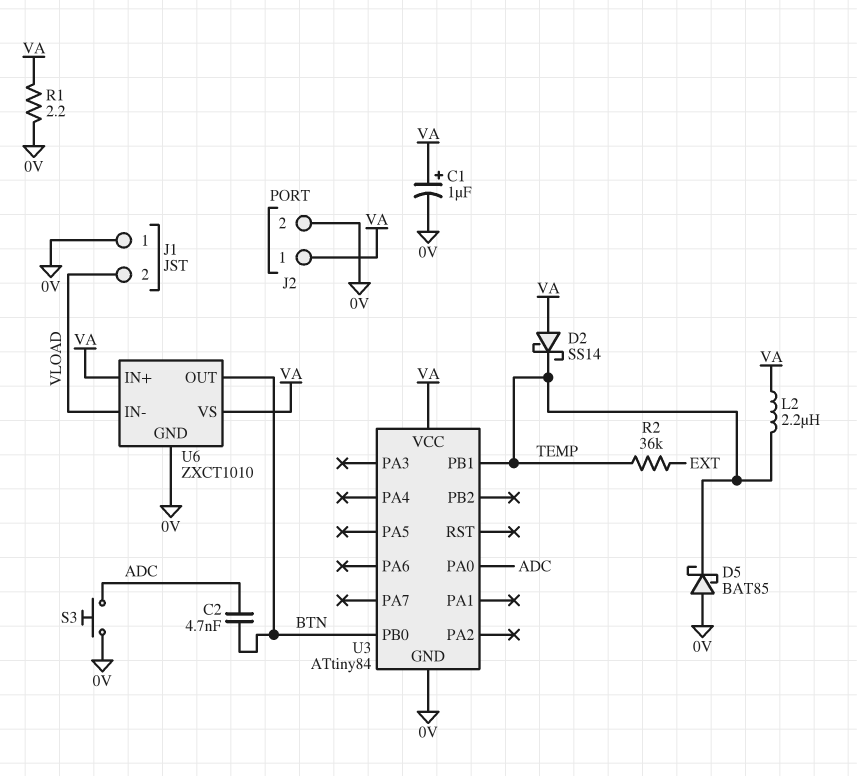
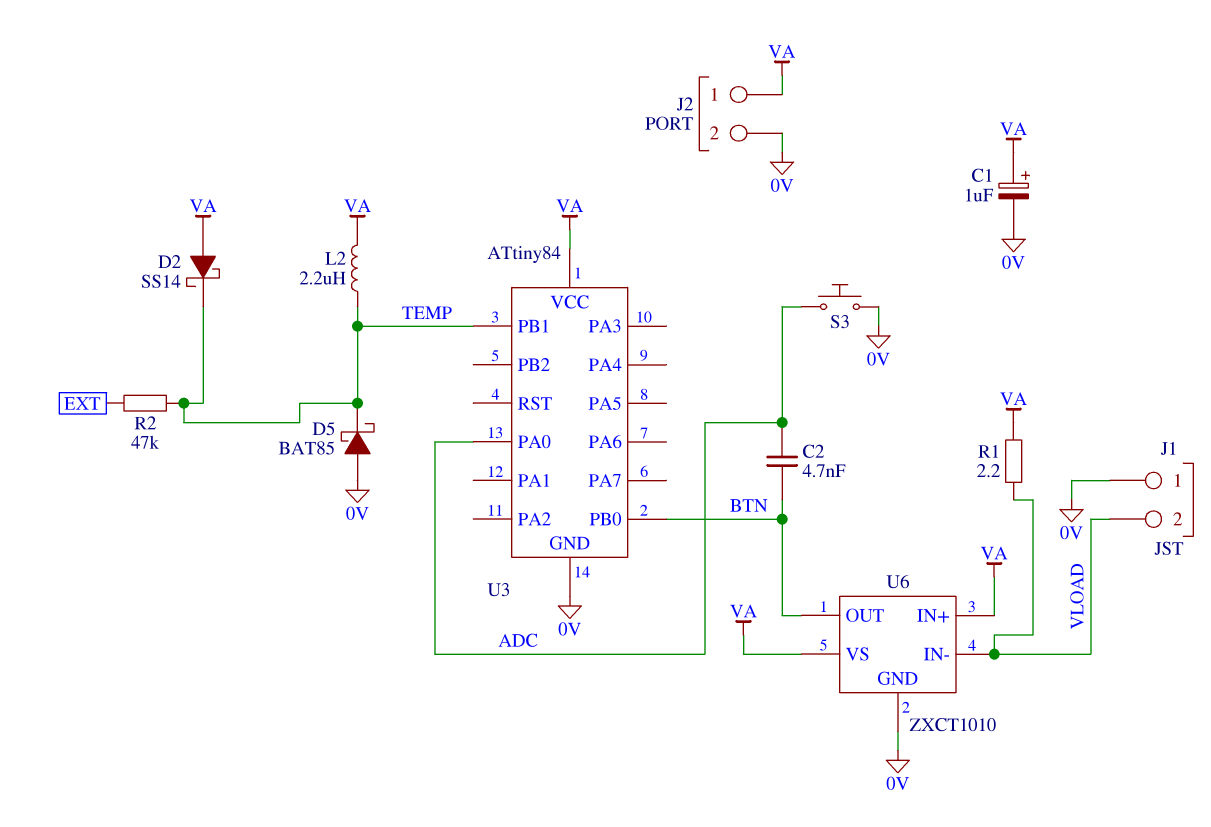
R1: 2.2 (0V, VA) -> 2.2 (VA, VLOAD)
R2: 36k (EXT, TEMP) -> 47k (EXT, TEMP)

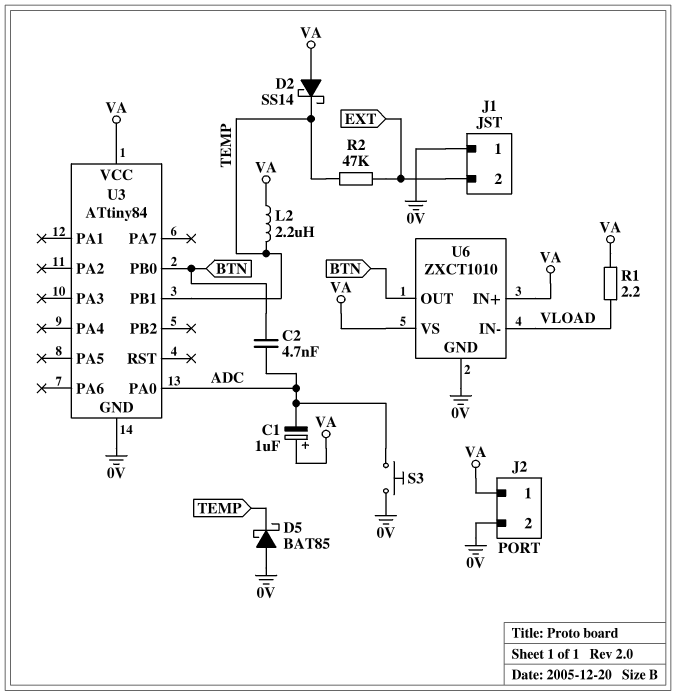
C1: 1uF (plus VA, minus 0V) -> 1uF (plus VA, minus ADC)
J1 pin 2: VLOAD -> EXT

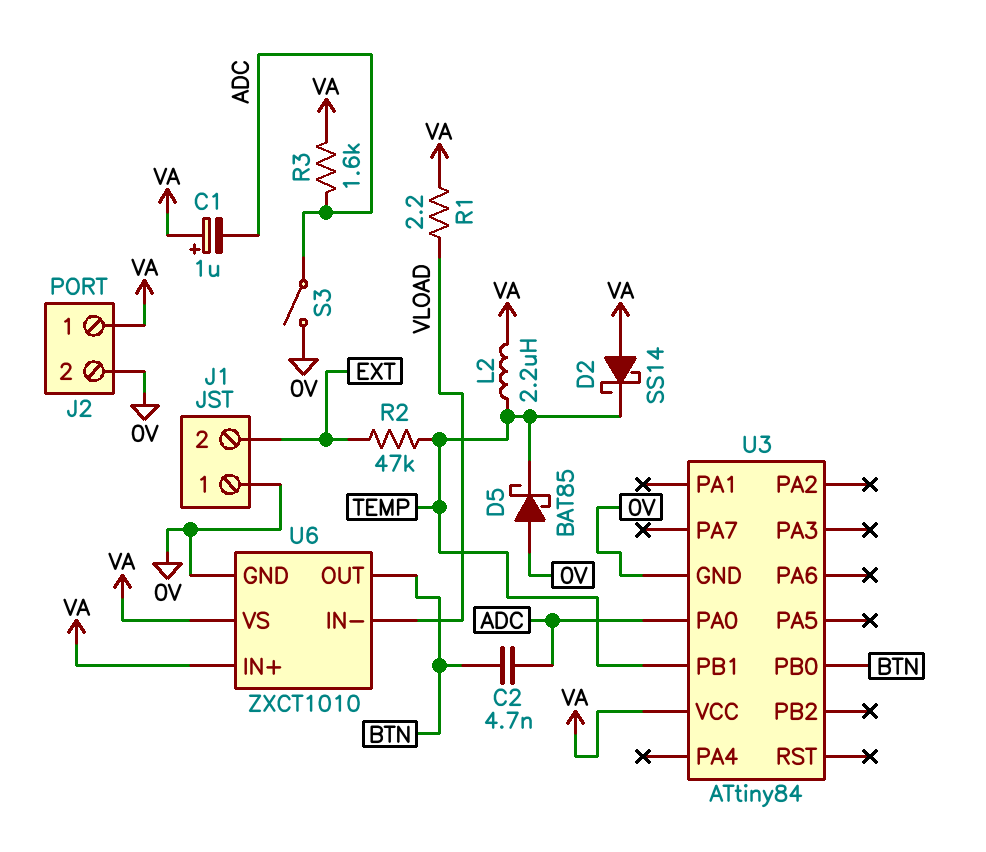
R3: none -> 1.6k (ADC, VA)
S3: button (0V, ADC) -> switch (0V, ADC)

